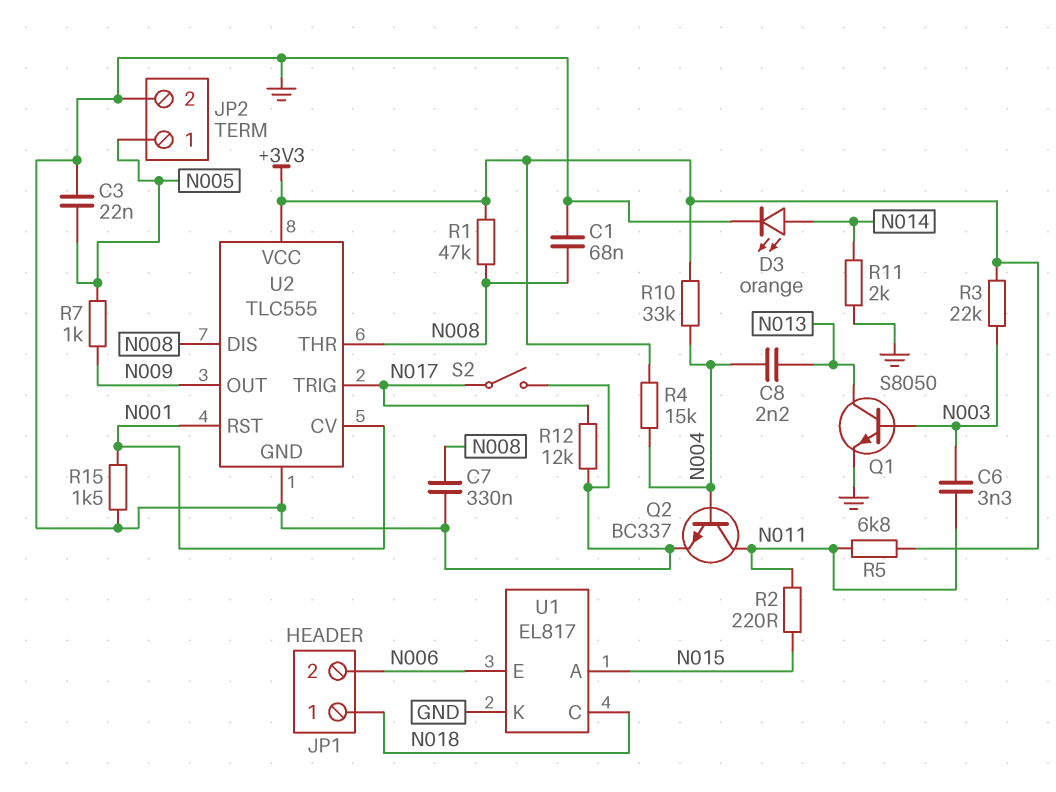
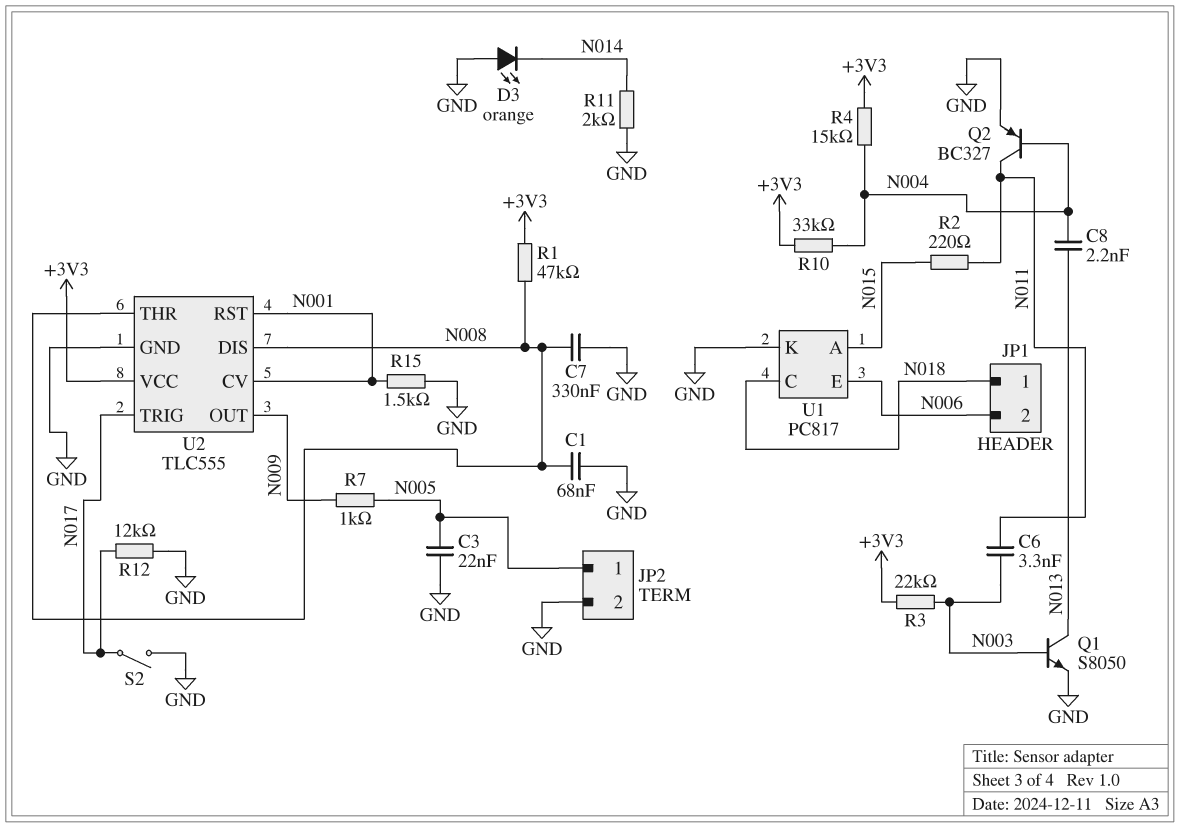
D3: LED orange (A N014, K GND) -> LED orange (A GND, K N014)
Q2: NPN BC337 (B N004, C N011, E GND) -> PNP BC327 (B N004, C N011, E GND)
R5: 6.8k (+3V3, N011) -> none
U1: EL817 -> PC817

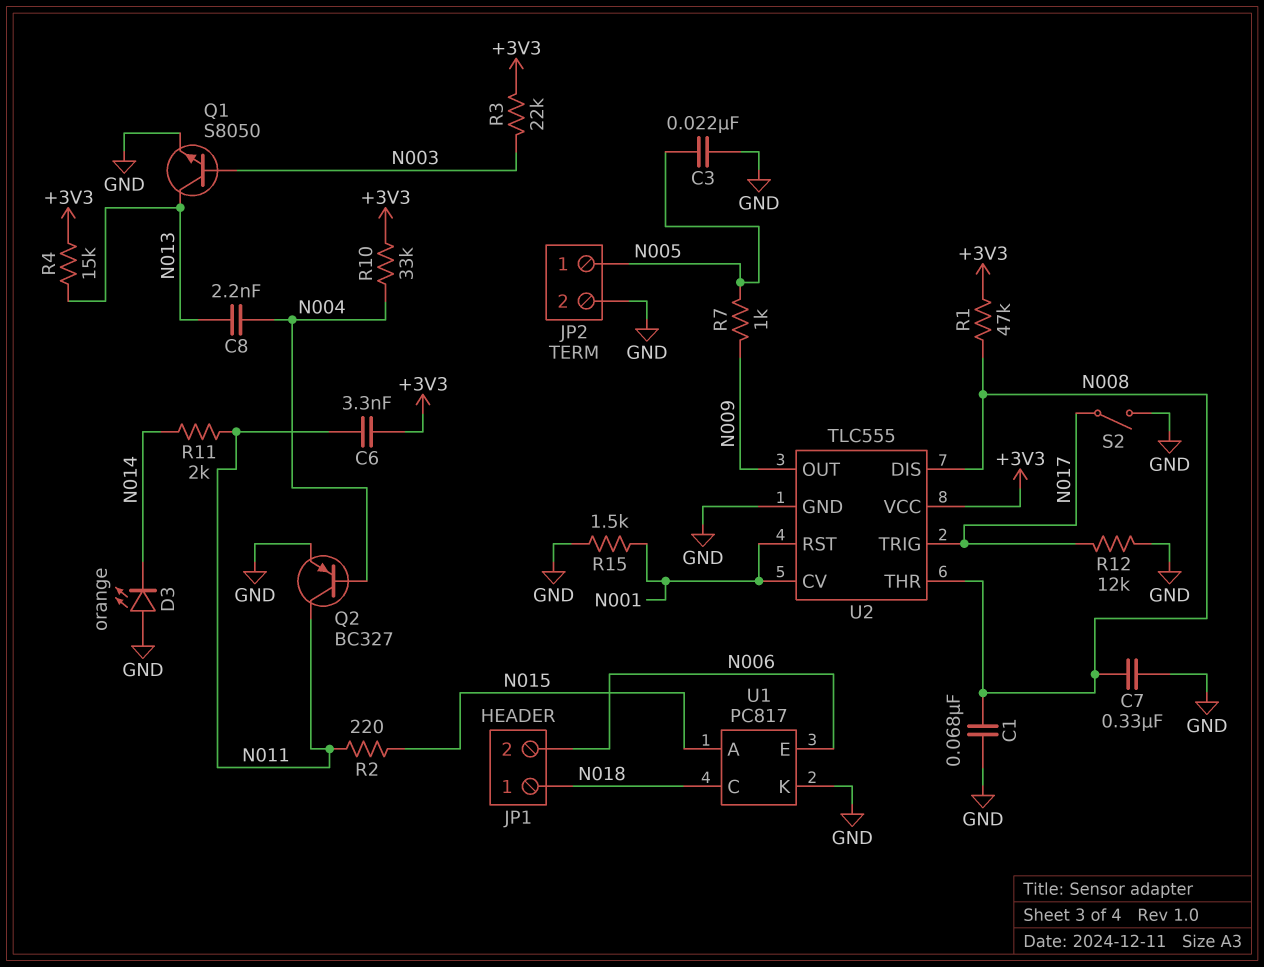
C6: 3.3nF (N003, N011) -> 3.3nF (+3V3, N011)
R4: 15k (+3V3, N004) -> 15k (+3V3, N013)
R11: 2k (GND, N014) -> 2k (N011, N014)

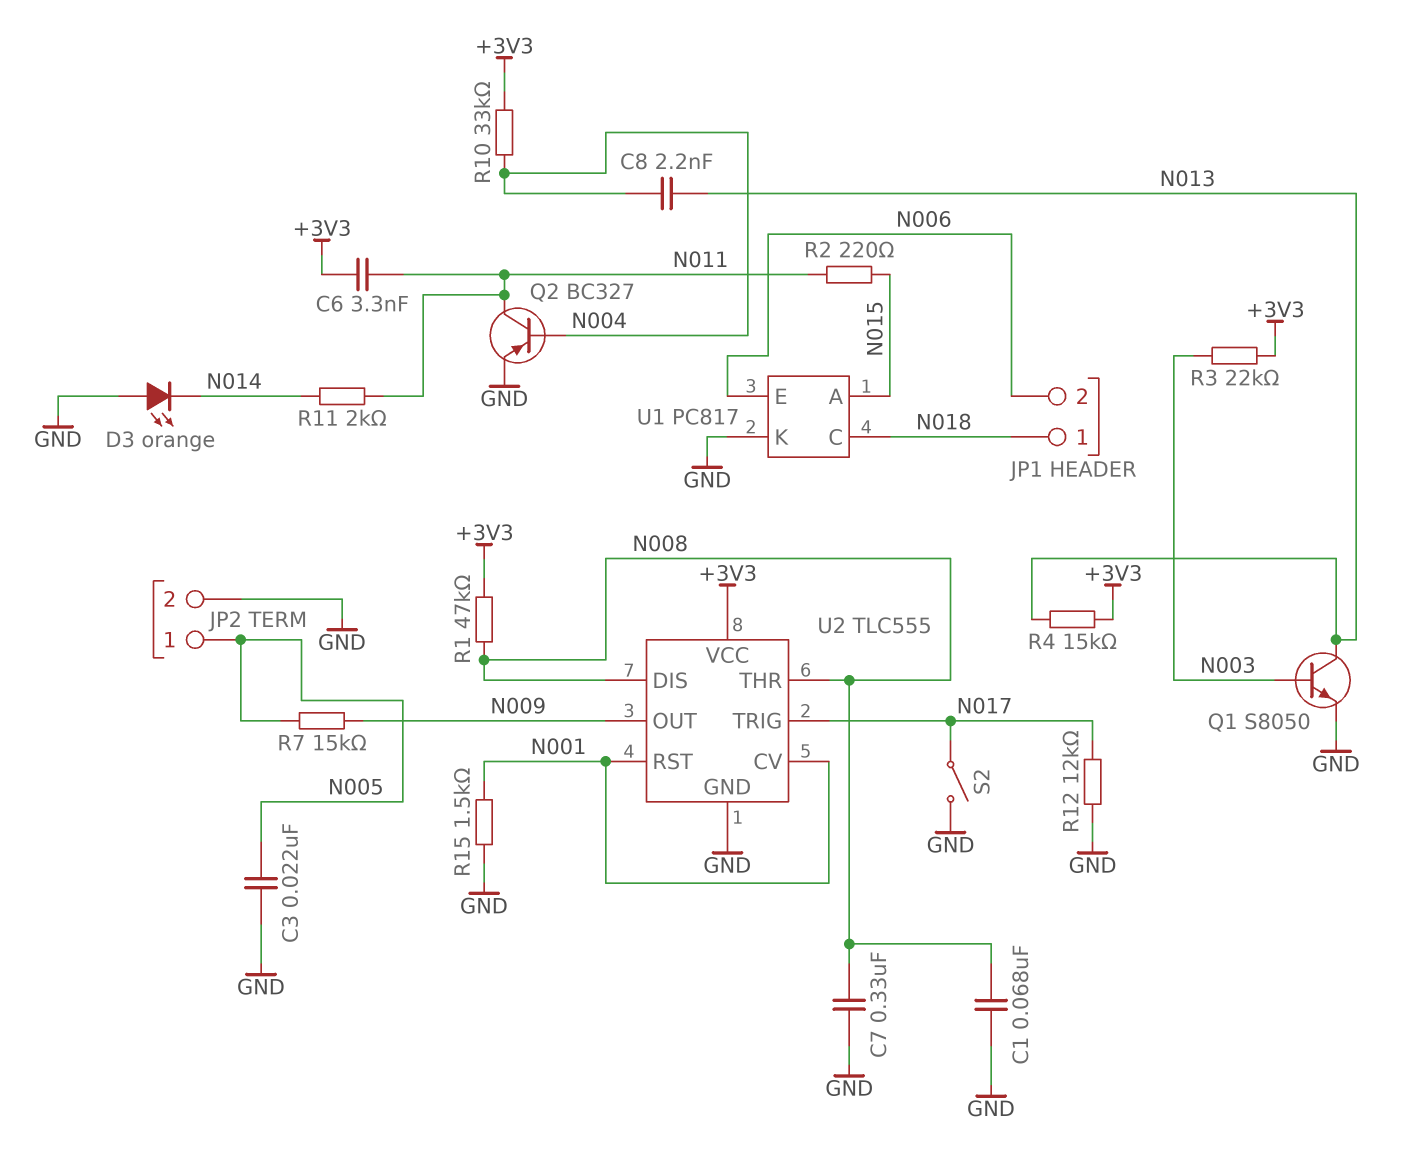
R7: 1k (N005, N009) -> 15k (N005, N009)

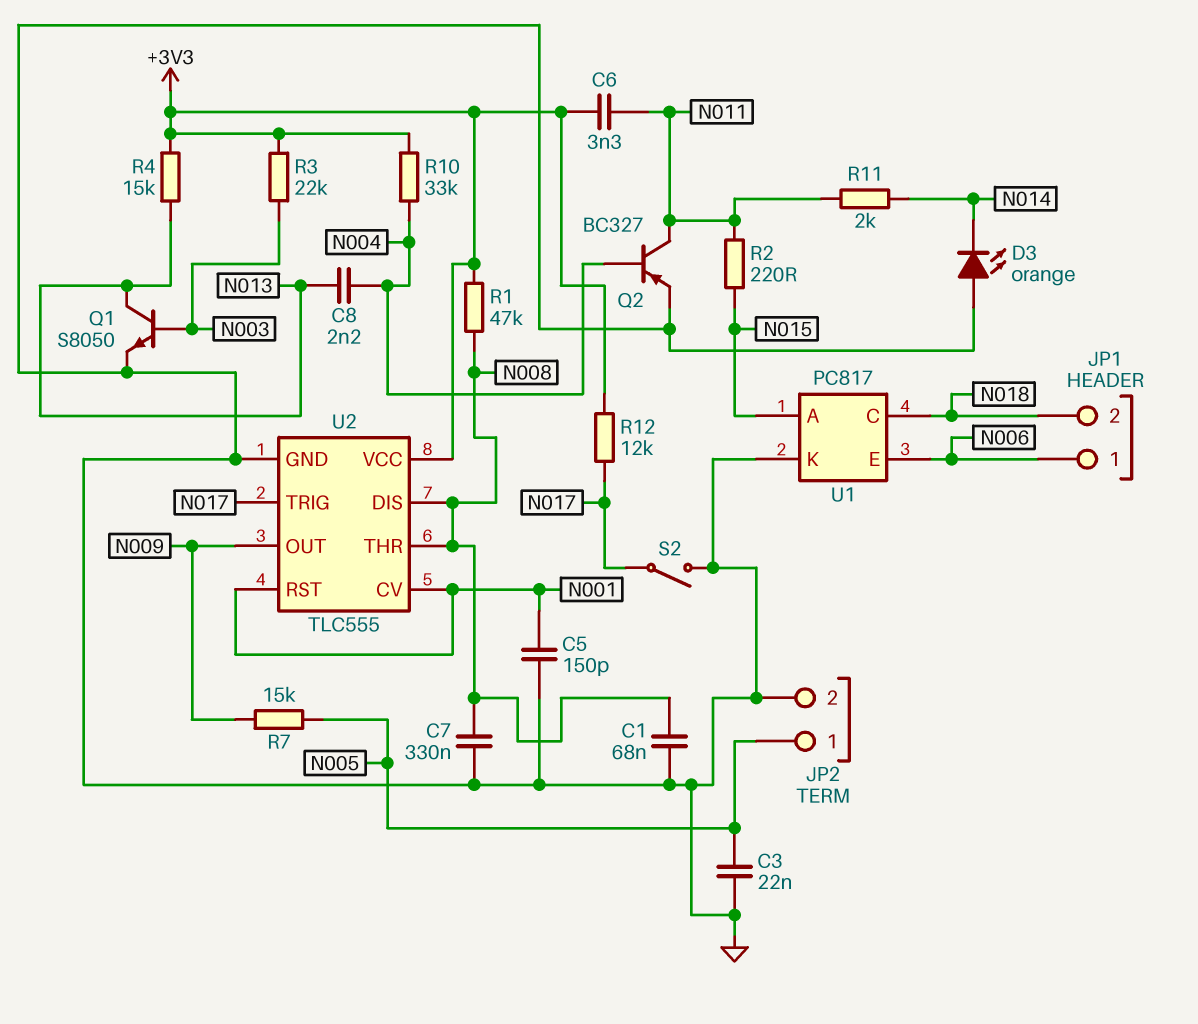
C5: none -> 150pF (GND, N001)
JP1 pin 1: N018 -> N006
JP1 pin 2: N006 -> N018
R12: 12k (GND, N017) -> 12k (+3V3, N017)
R15: 1.5k (GND, N001) -> none

